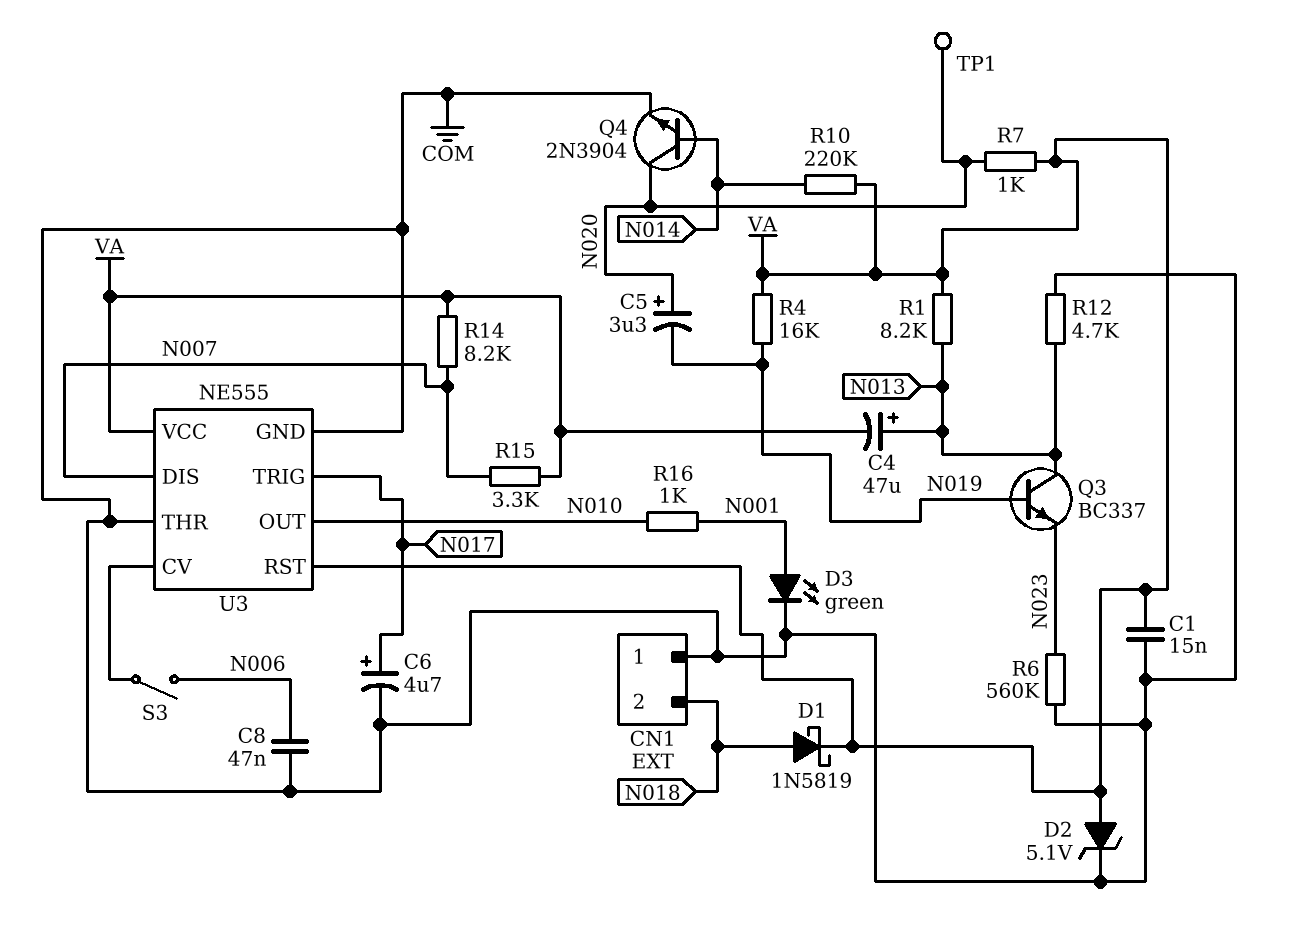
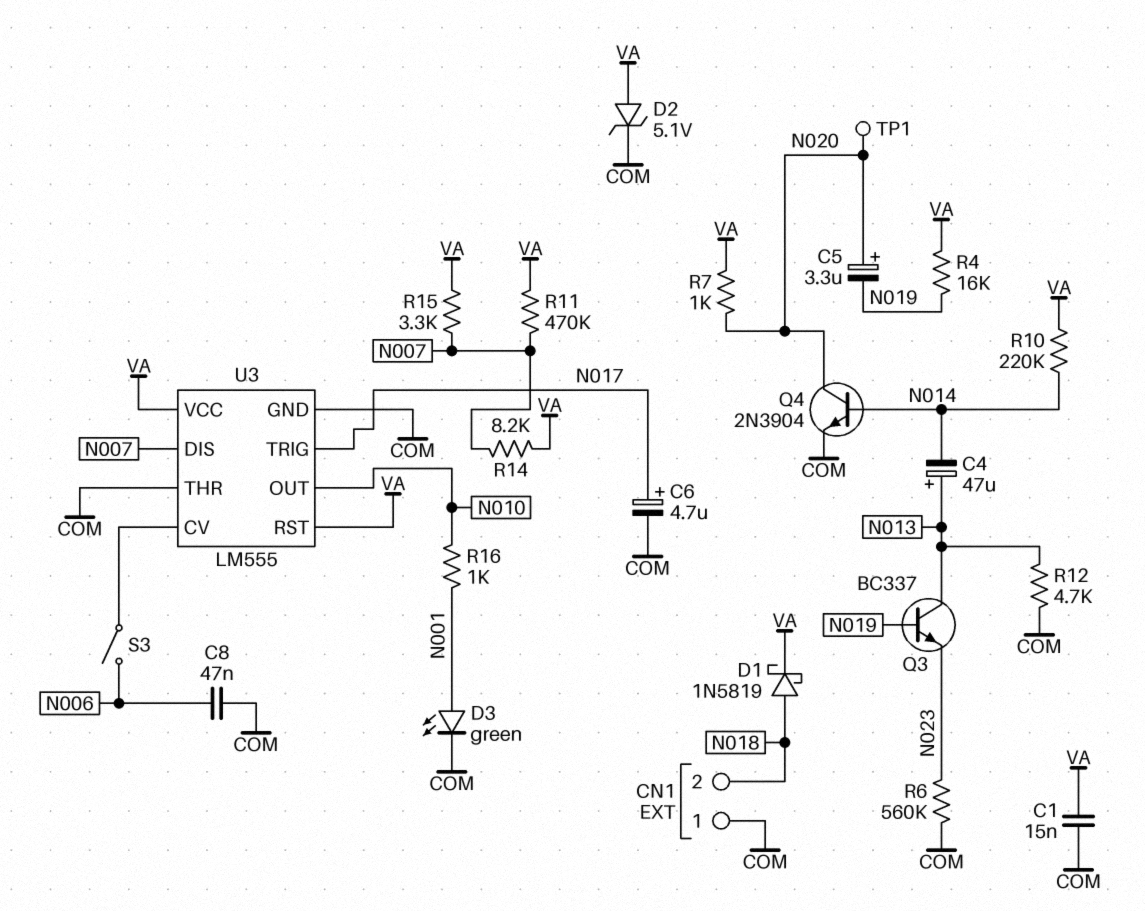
C4: 47uF (plus N013, minus VA) -> 47uF (plus N013, minus N014)
R1: 8.2k (N013, VA) -> none
R11: none -> 470k (N007, VA)
U3: NE555 -> LM555

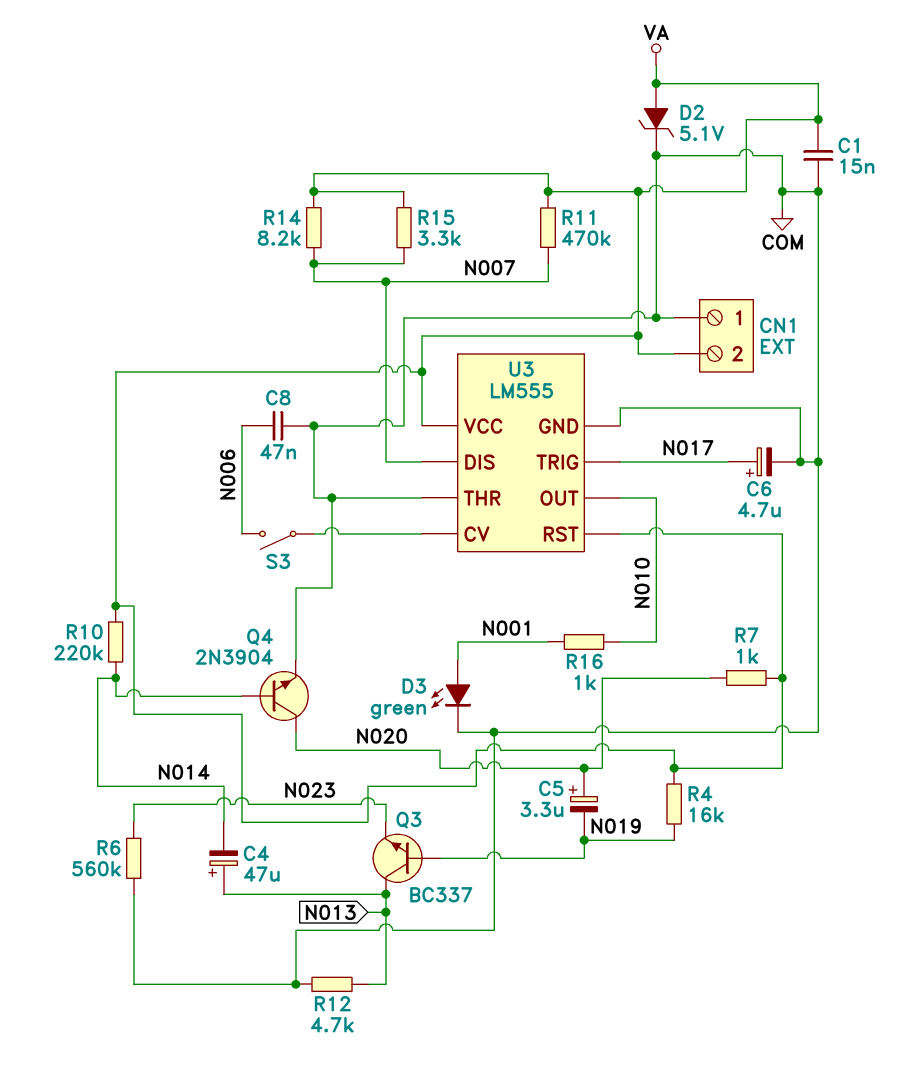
CN1 pin 2: N018 -> VA
D1: schottky 1N5819 (A N018, K VA) -> none
TP1: test point (N020) -> none

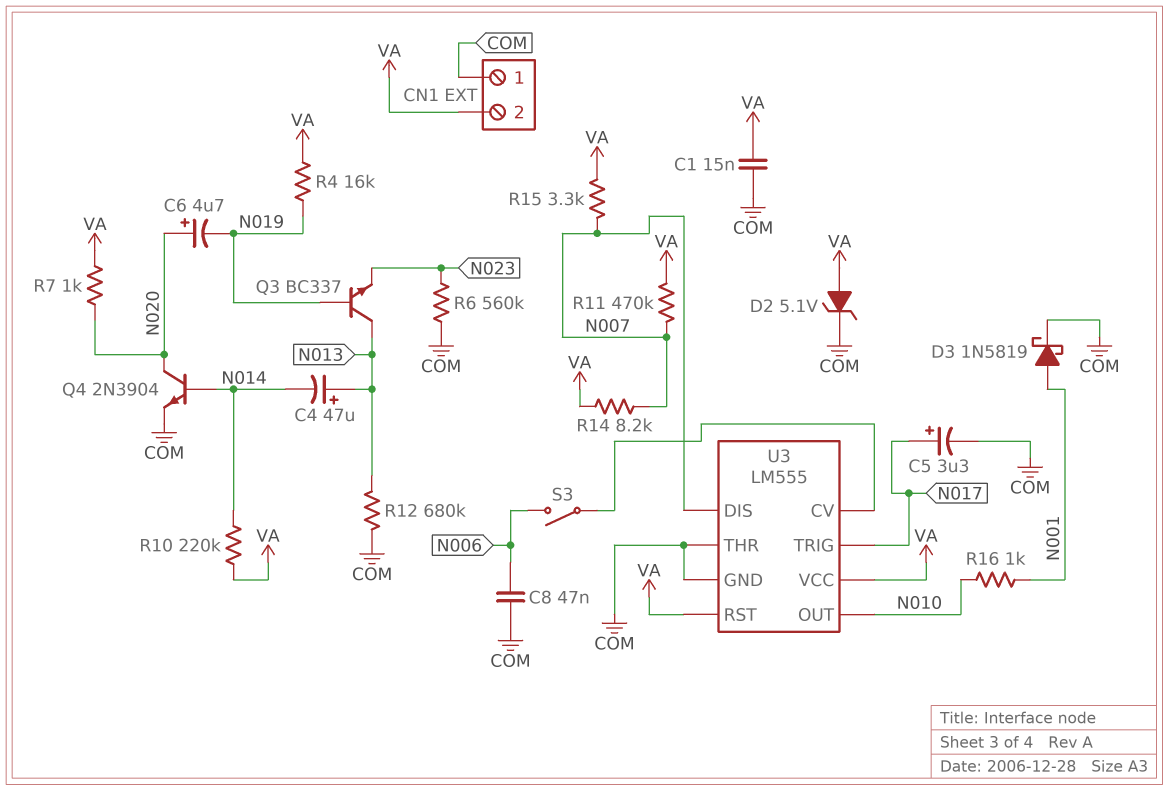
C5: 3.3uF (plus N020, minus N019) -> 3.3uF (plus N017, minus COM)
C6: 4.7uF (plus N017, minus COM) -> 4.7uF (plus N020, minus N019)
D3: LED green (A N001, K COM) -> schottky 1N5819 (A N001, K COM)
R12: 4.7k (COM, N013) -> 680k (COM, N013)

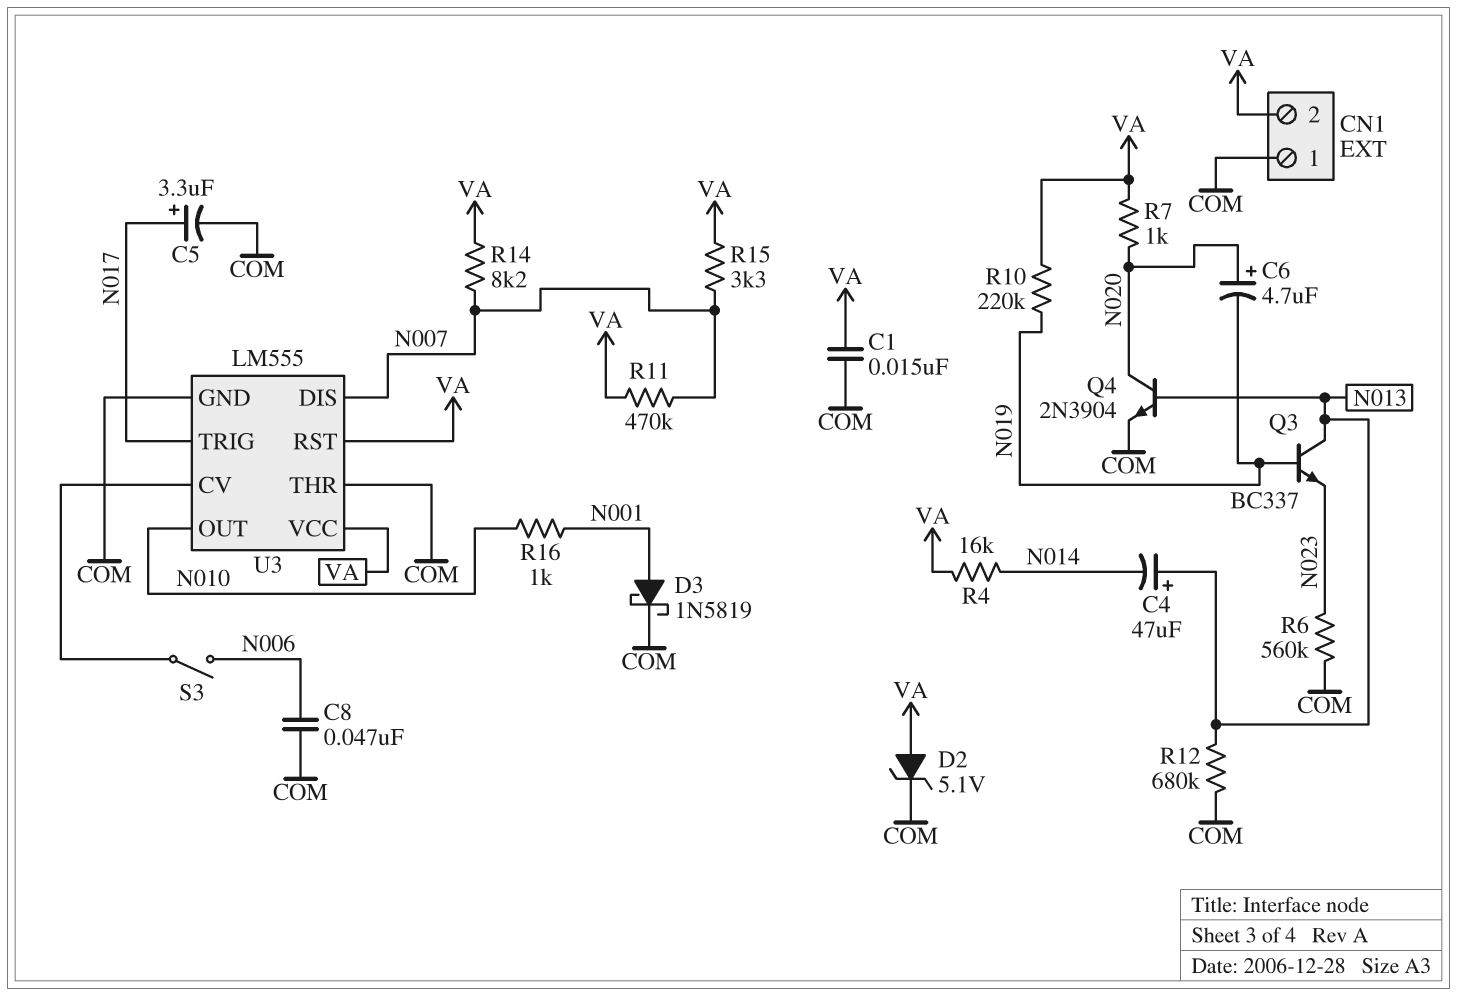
Q4: NPN 2N3904 (B N014, C N020, E COM) -> NPN 2N3904 (B N013, C N020, E COM)
R4: 16k (N019, VA) -> 16k (N014, VA)
R10: 220k (N014, VA) -> 220k (N019, VA)

